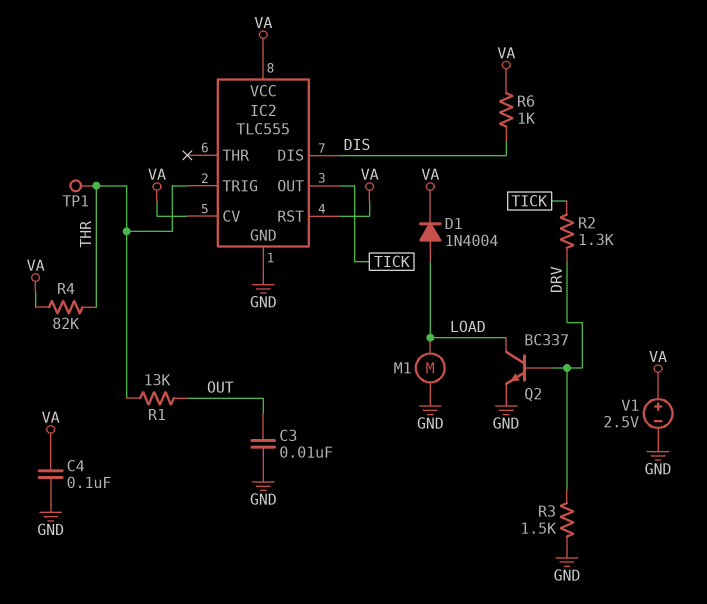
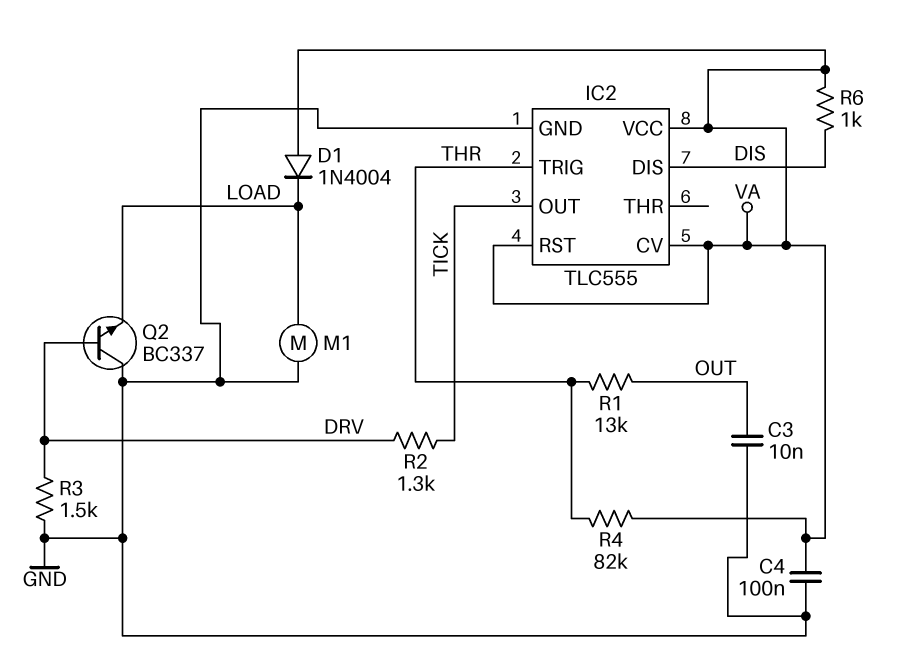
D1: diode 1N4004 (A LOAD, K VA) -> diode 1N4004 (A VA, K LOAD)
Q2: NPN BC337 (B DRV, C LOAD, E GND) -> NPN BC337 (B DRV, C GND, E LOAD)
TP1: test point (THR) -> none
V1: 2.5V (plus VA, minus GND) -> none

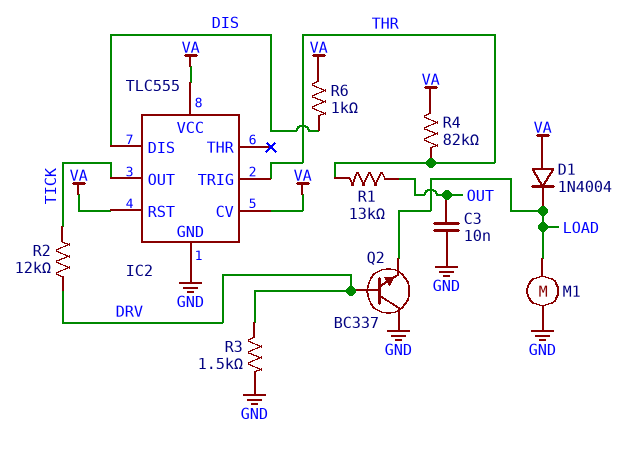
C4: 100nF (GND, VA) -> none
R2: 1.3k (DRV, TICK) -> 12k (DRV, TICK)

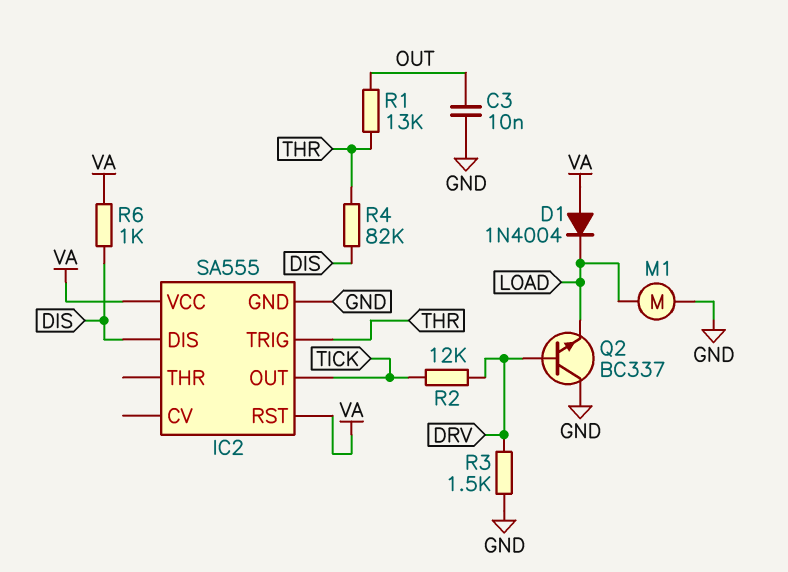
IC2: TLC555 -> SA555
IC2 pin CV: VA -> none
R4: 82k (THR, VA) -> 82k (DIS, THR)

